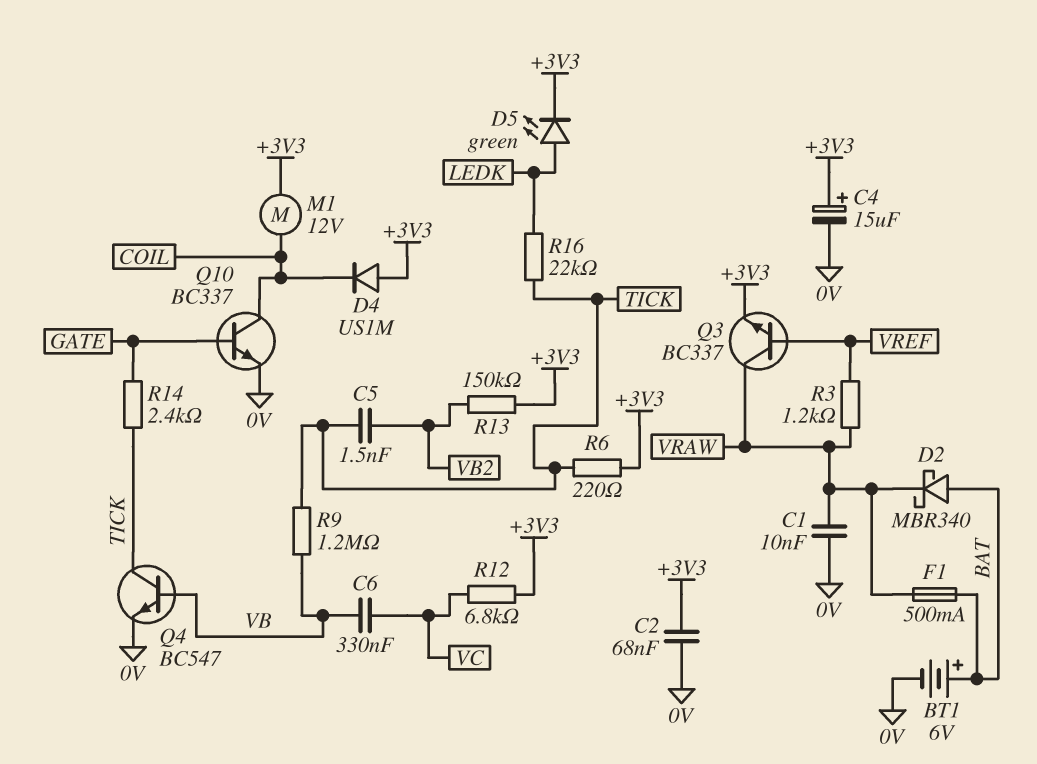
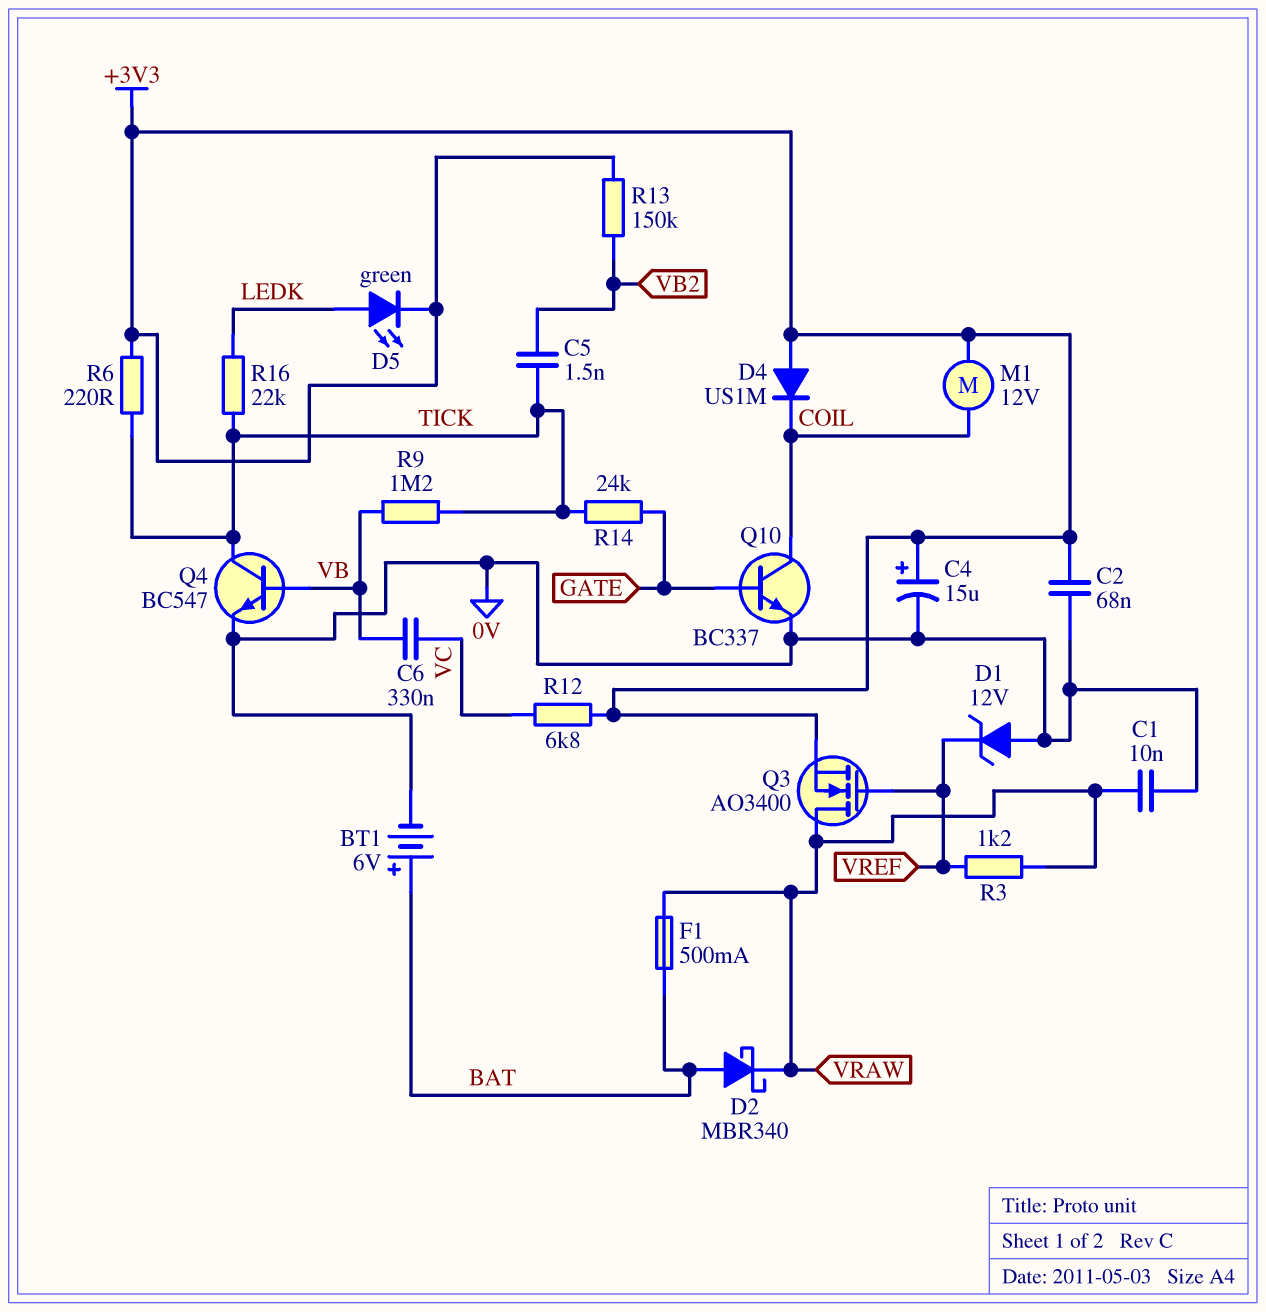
D1: none -> zener 12V (A 0V, K VREF)
Q3: NPN BC337 (B VREF, C VRAW, E +3V3) -> NMOS AO3400 (G VREF, D VRAW, S +3V3)
R14: 2.4k (GATE, TICK) -> 24k (GATE, TICK)

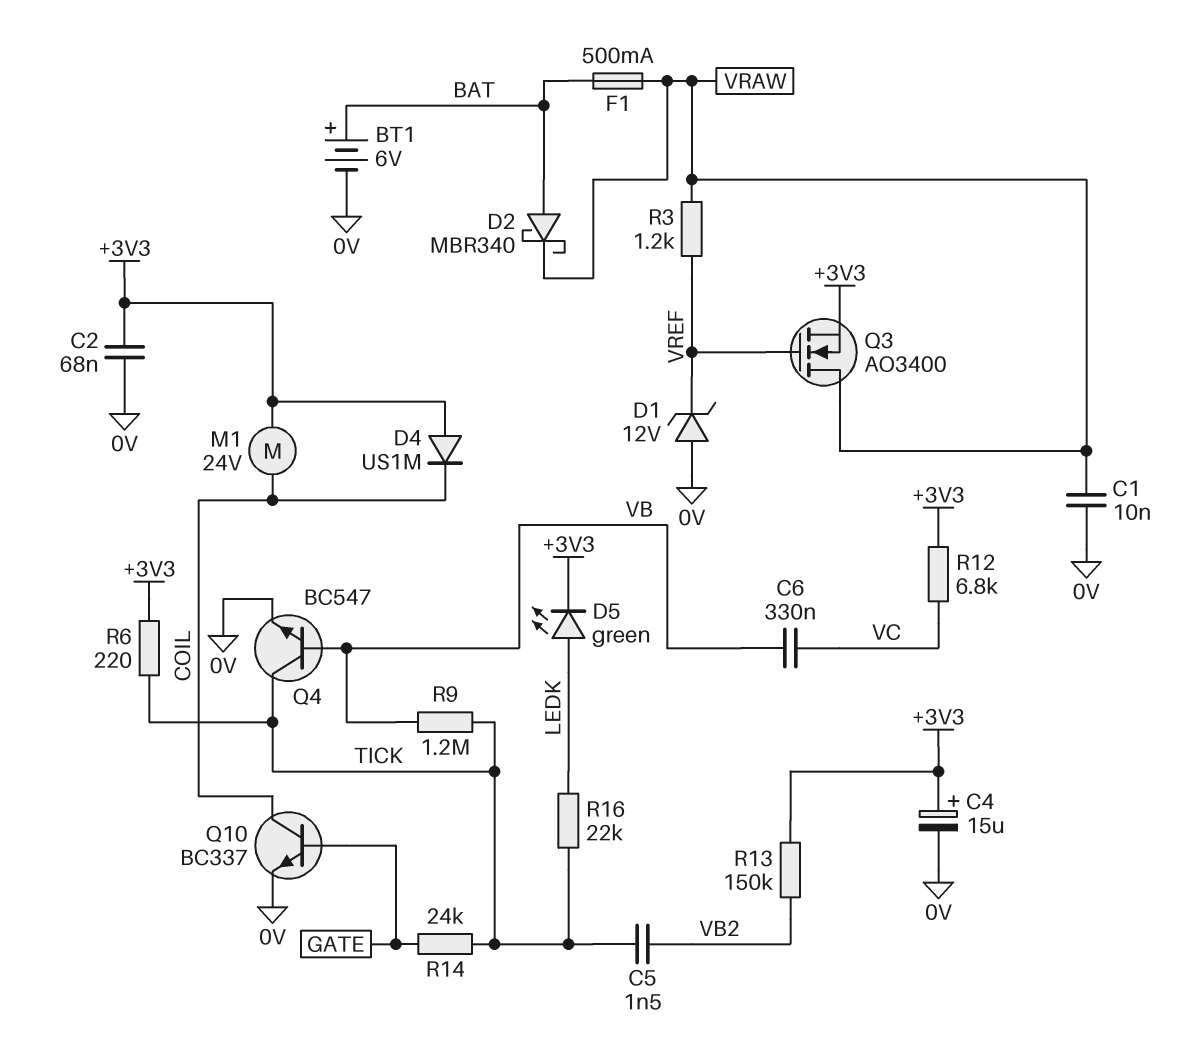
M1: motor 12V (+3V3, COIL) -> motor 24V (+3V3, COIL)

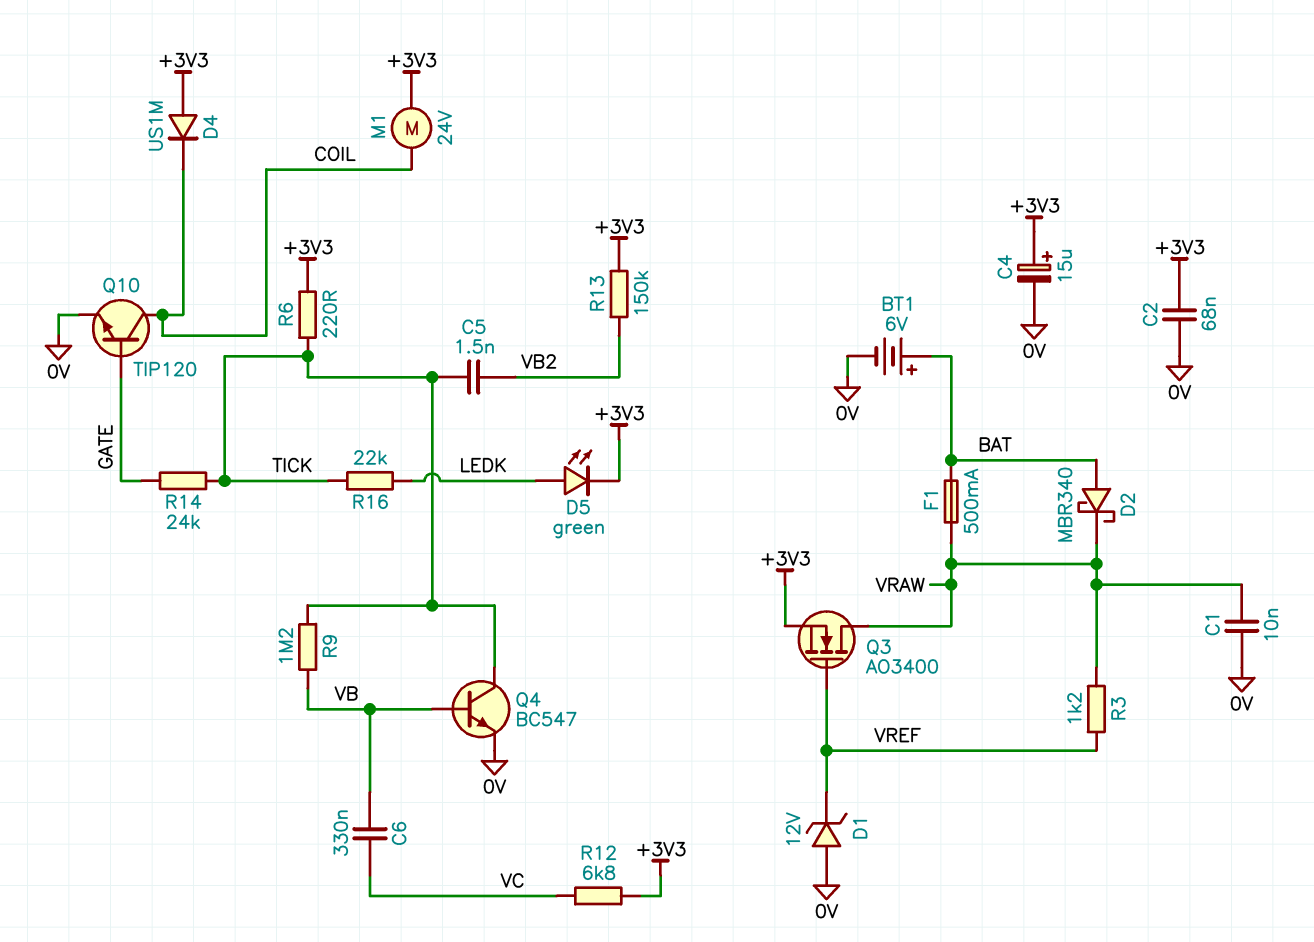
Q10: NPN BC337 (B GATE, C COIL, E 0V) -> NPN TIP120 (B GATE, C COIL, E 0V)

